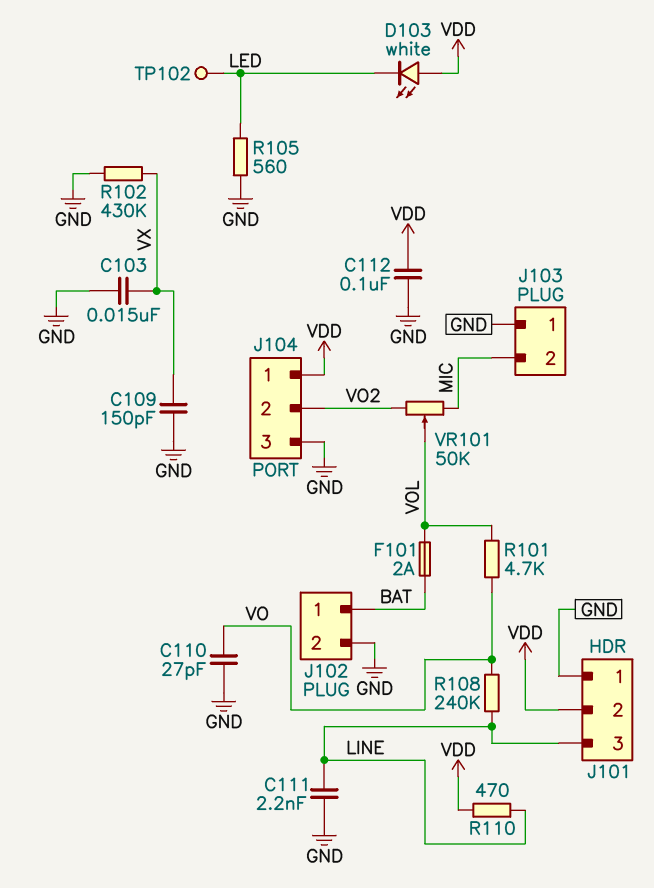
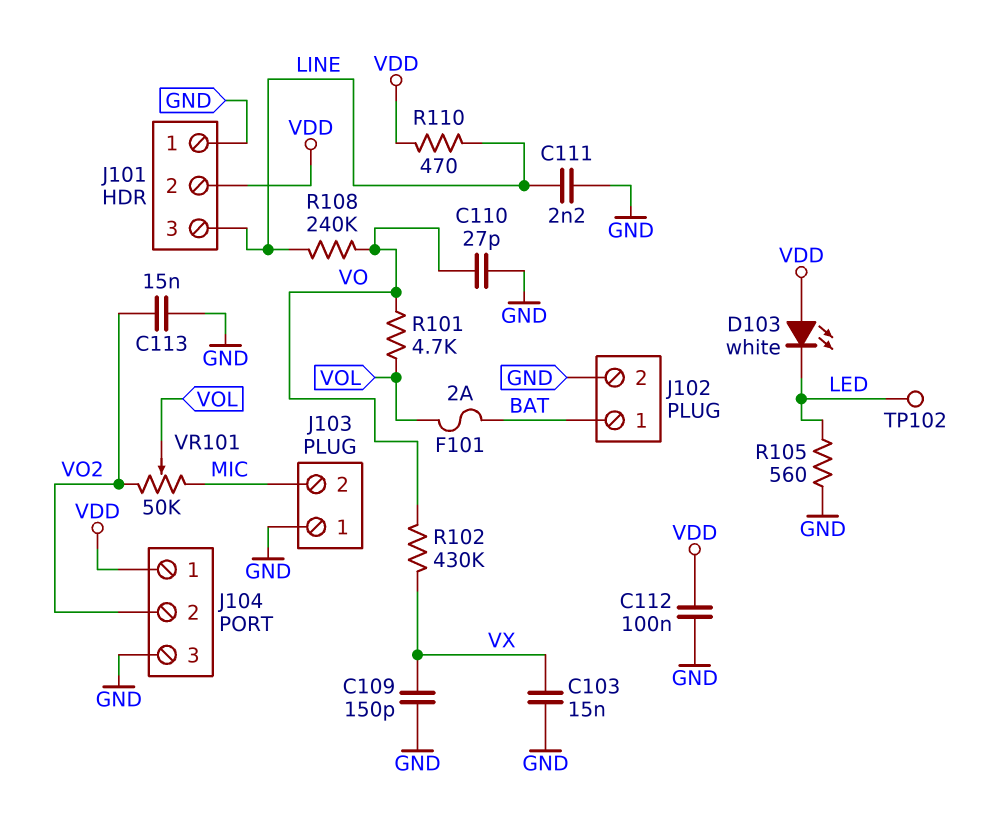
C113: none -> 15nF (GND, VO2)
R102: 430k (GND, VX) -> 430k (VO, VX)

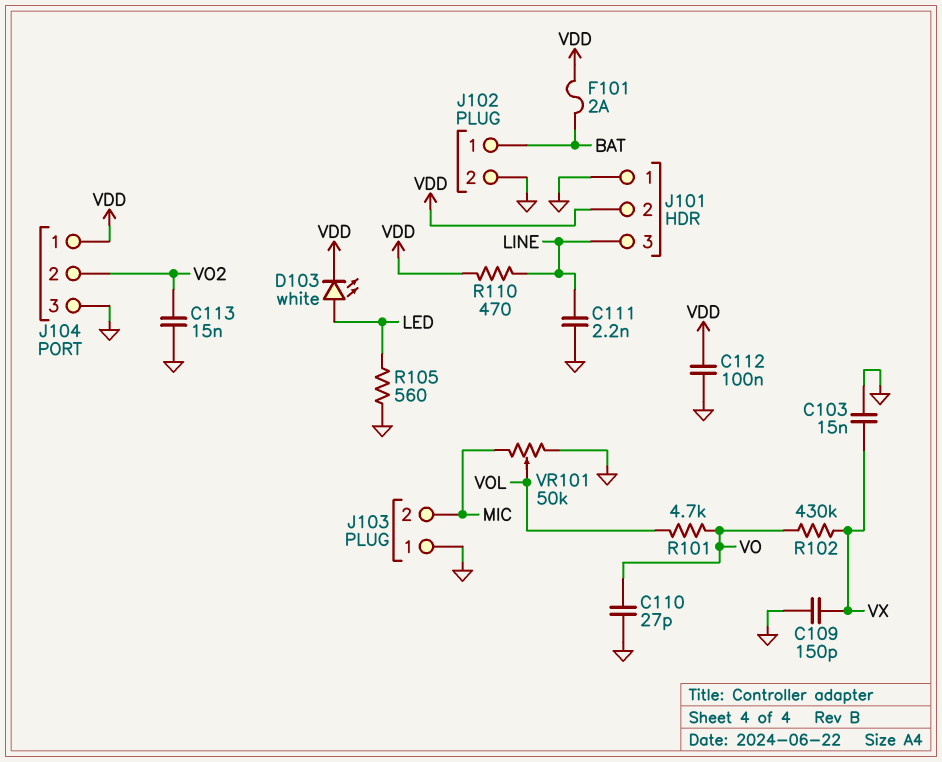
D103: LED white (A VDD, K LED) -> LED white (A LED, K VDD)
F101: 2A (BAT, VOL) -> 2A (BAT, VDD)
R108: 240k (LINE, VO) -> none
TP102: test point (LED) -> none
VR101: 50k (MIC, VO2, wiper VOL) -> 50k (GND, MIC, wiper VOL)

